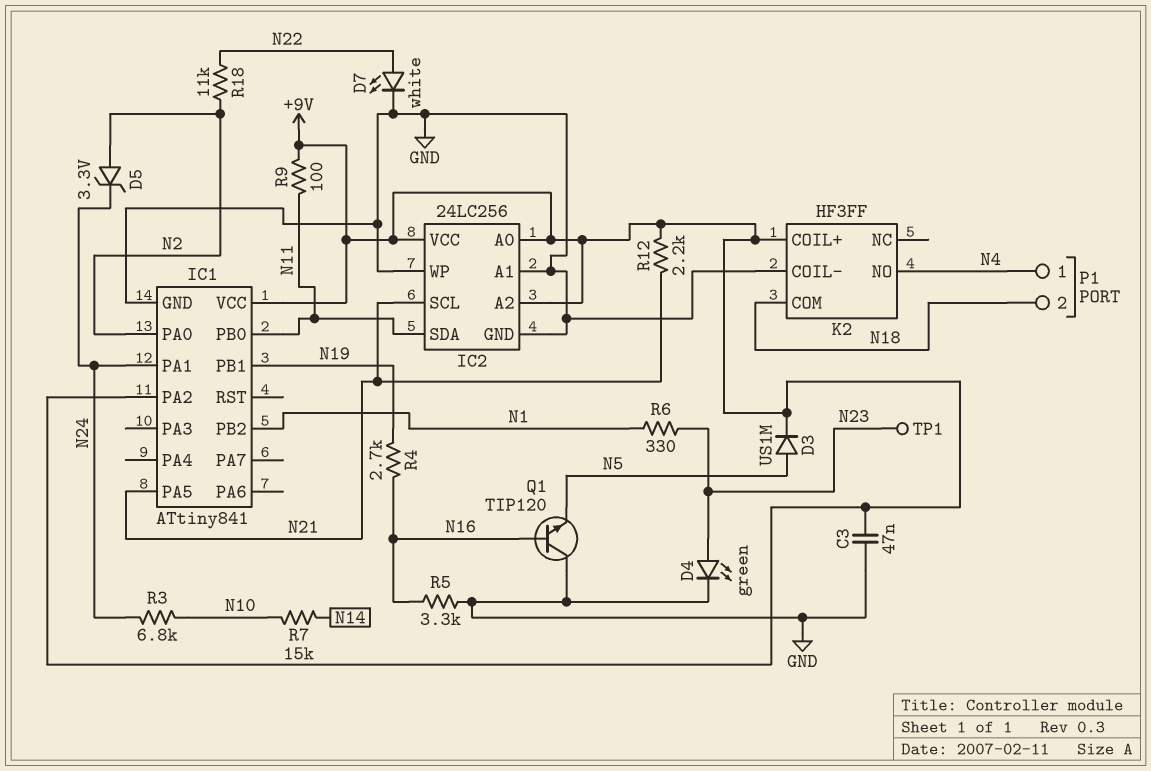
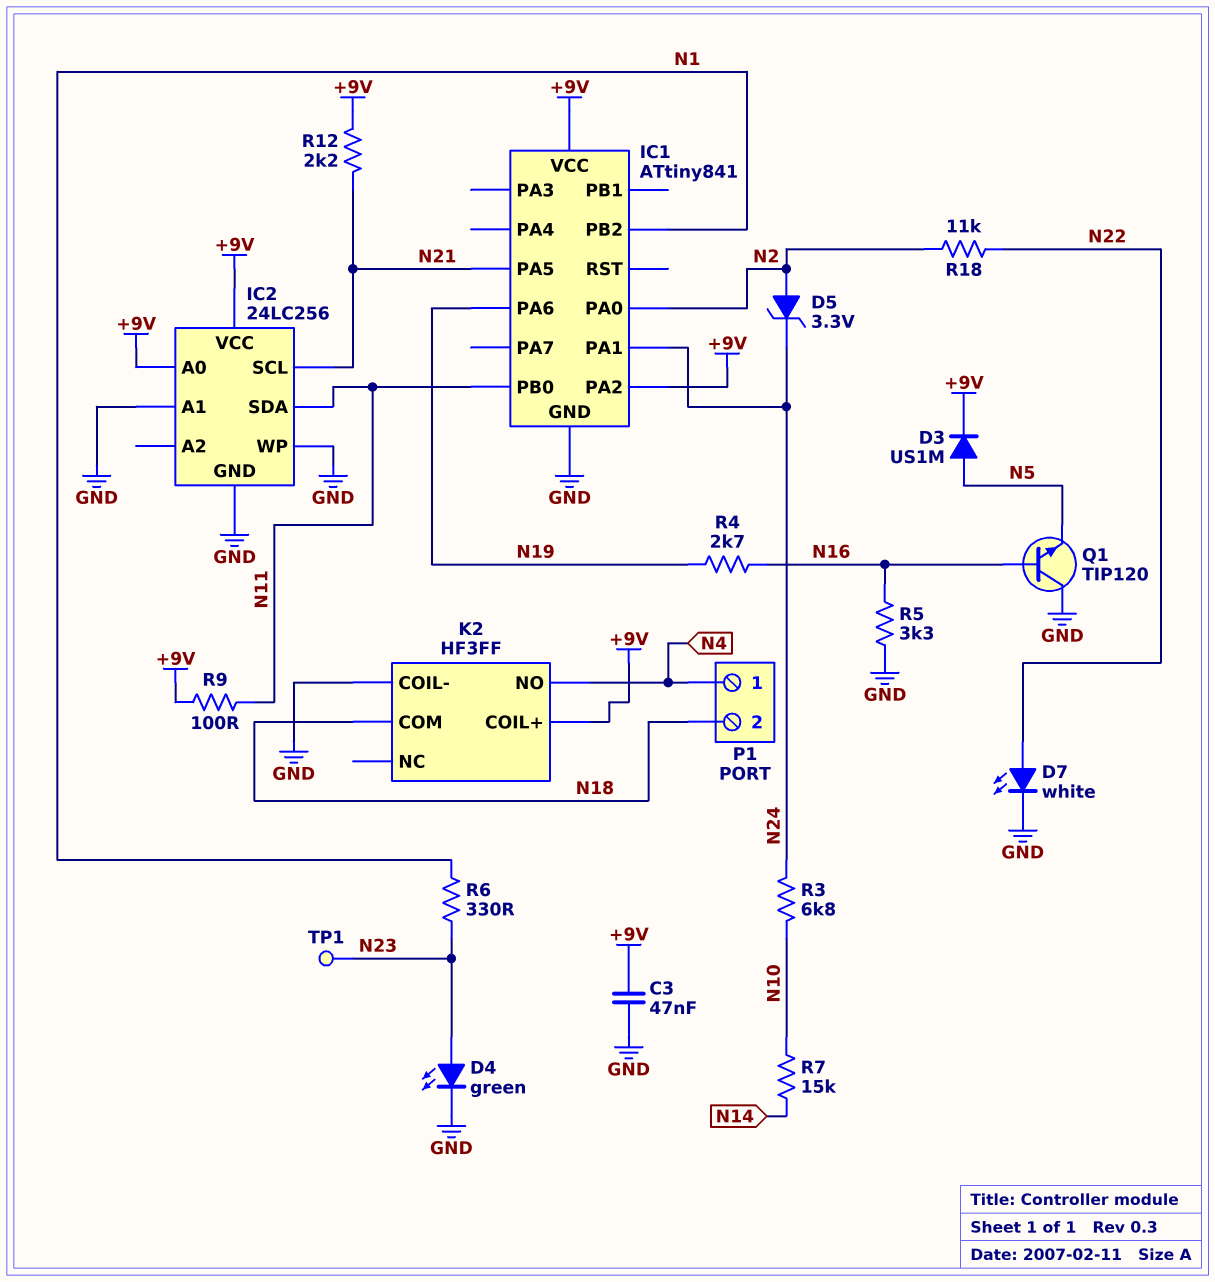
IC1 pin PA6: none -> N19
IC1 pin PB1: N19 -> none
IC2 pin A2: +9V -> none

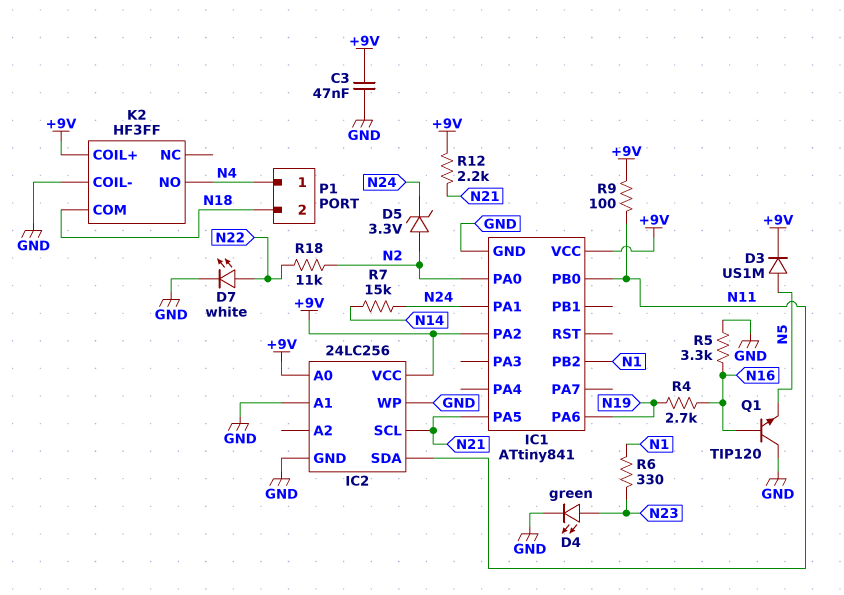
R3: 6.8k (N10, N24) -> none
R7: 15k (N10, N14) -> 15k (N14, N24)
TP1: test point (N23) -> none

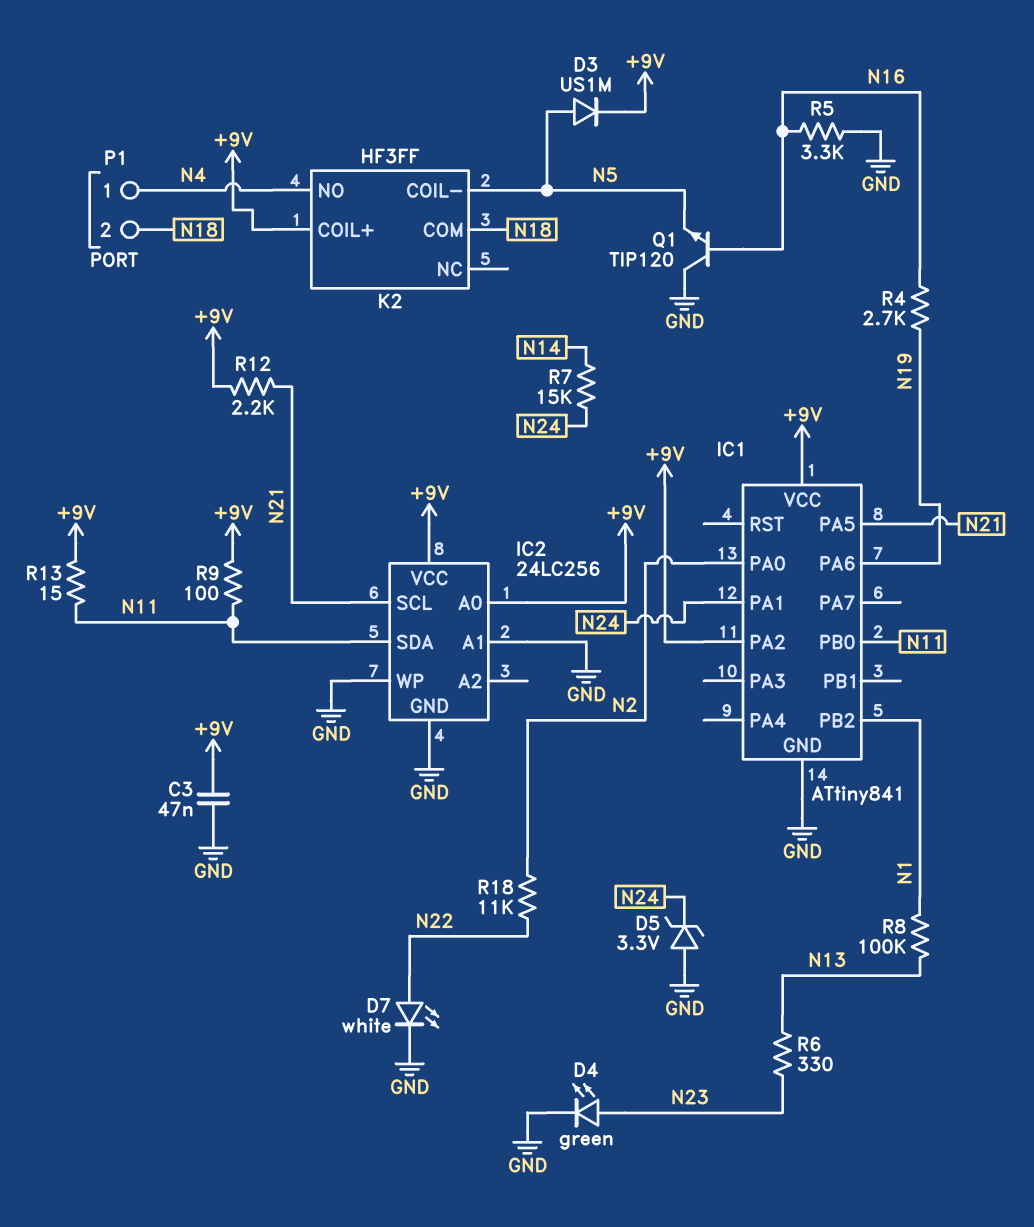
D5: zener 3.3V (A N2, K N24) -> zener 3.3V (A GND, K N24)
K2 pin COIL-: GND -> N5
R6: 330 (N1, N23) -> 330 (N13, N23)
R8: none -> 100k (N1, N13)
R13: none -> 15 (+9V, N11)

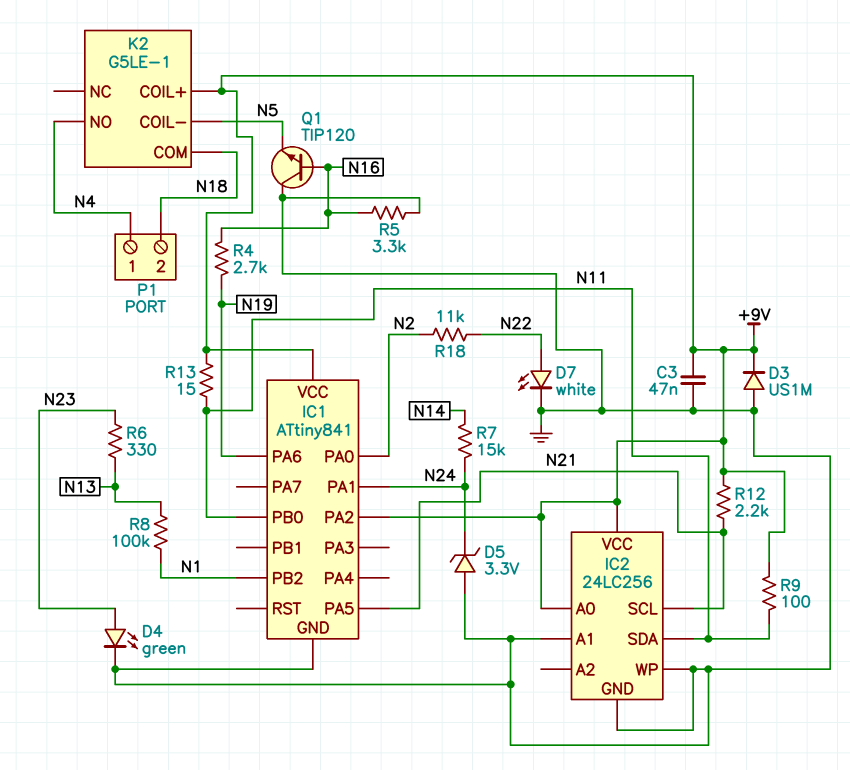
D3: diode US1M (A N5, K +9V) -> diode US1M (A GND, K +9V)
K2: HF3FF -> G5LE-1

